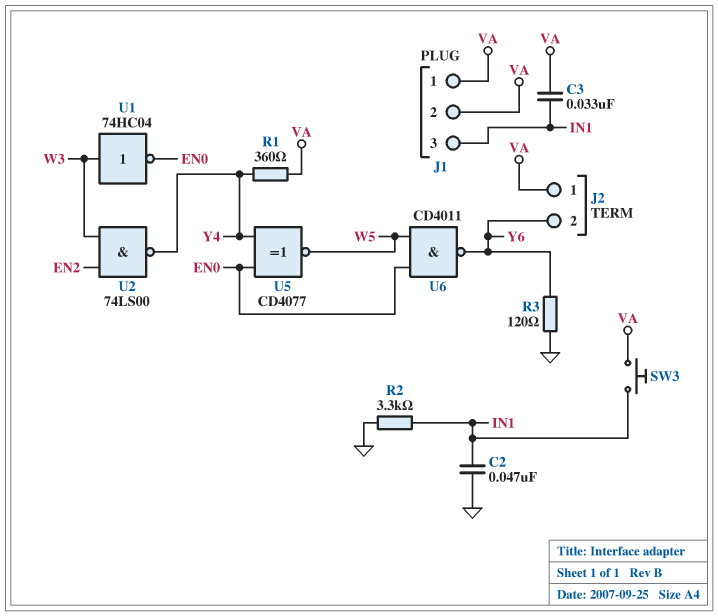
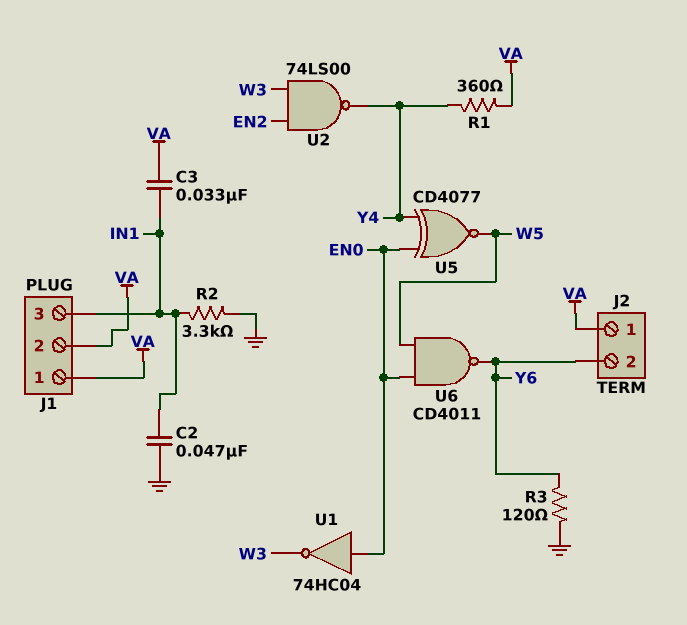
SW3: button (IN1, VA) -> none
U1: NOT 74HC04 (in W3, out EN0) -> NOT 74HC04 (in EN0, out W3)

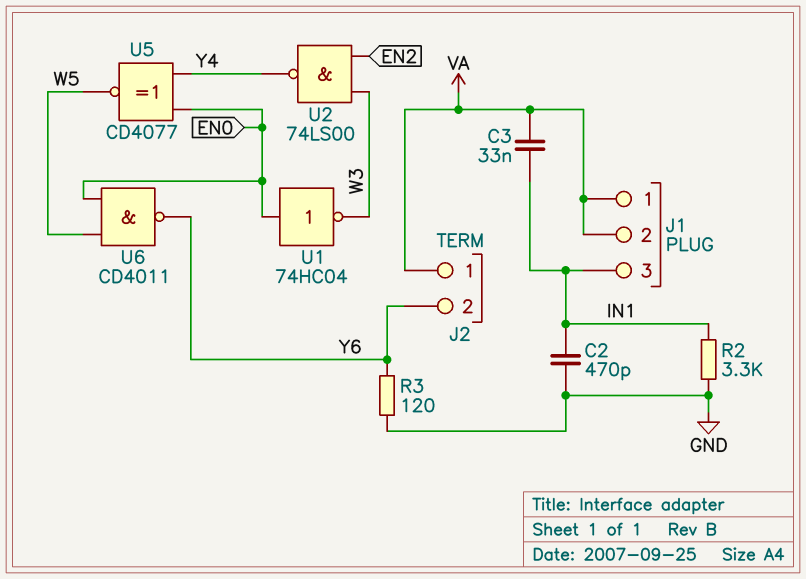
C2: 47nF (GND, IN1) -> 470pF (GND, IN1)
R1: 360 (VA, Y4) -> none

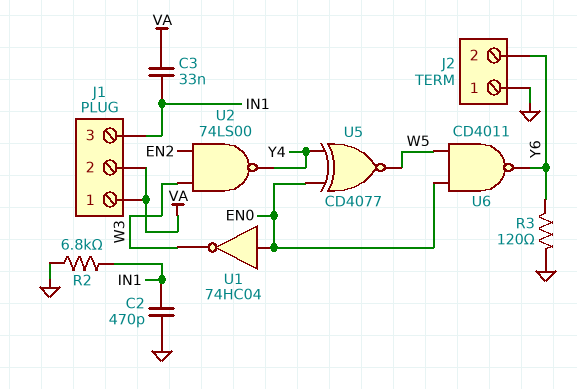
J2 pin 1: VA -> GND
R2: 3.3k (GND, IN1) -> 6.8k (GND, IN1)

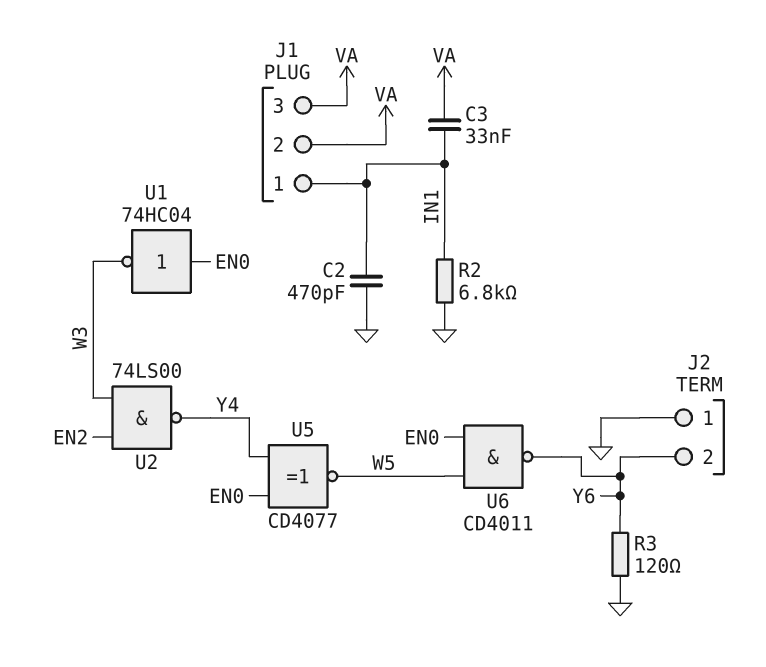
J1 pin 1: VA -> IN1
J1 pin 3: IN1 -> VA

